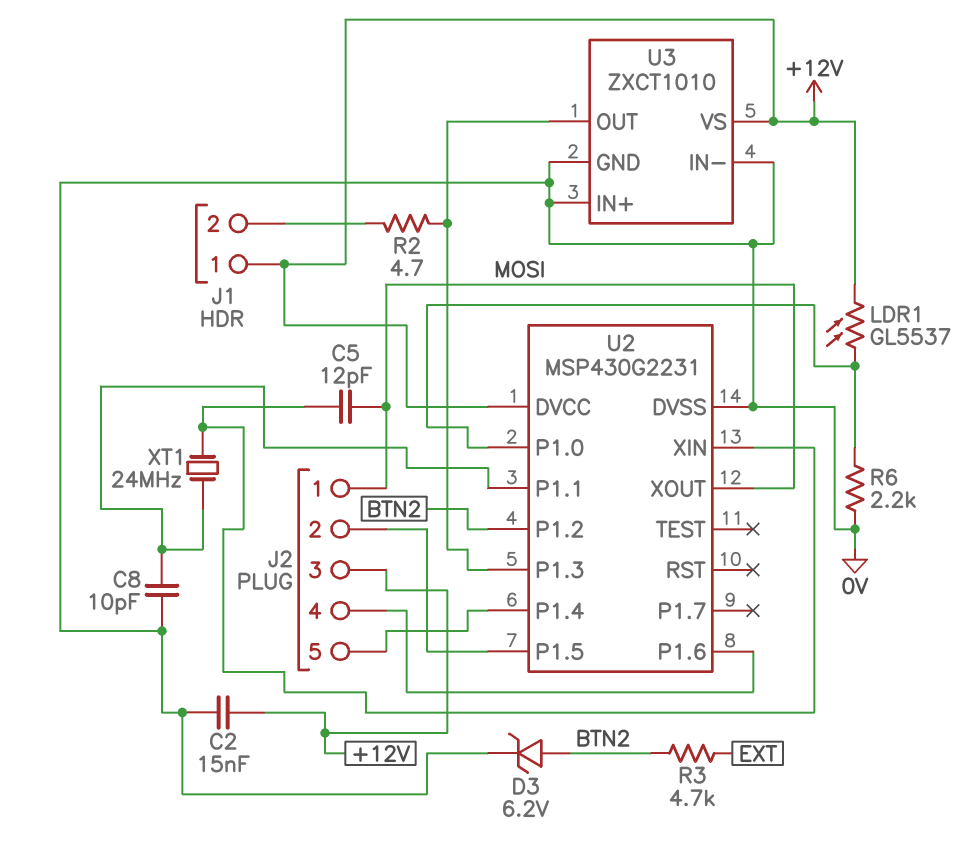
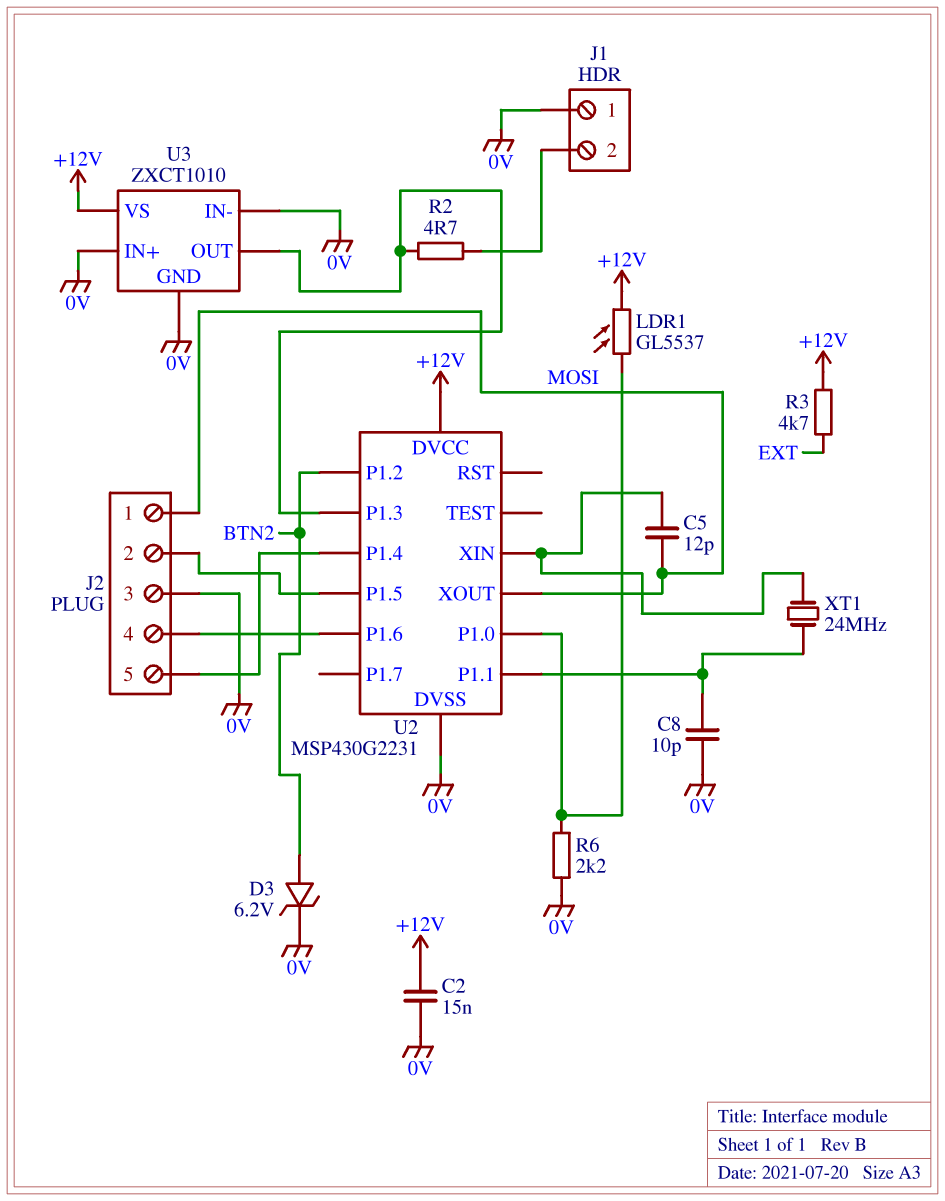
J1 pin 1: +12V -> 0V
J2 pin 3: +12V -> 0V
R3: 4.7k (BTN2, EXT) -> 4.7k (+12V, EXT)

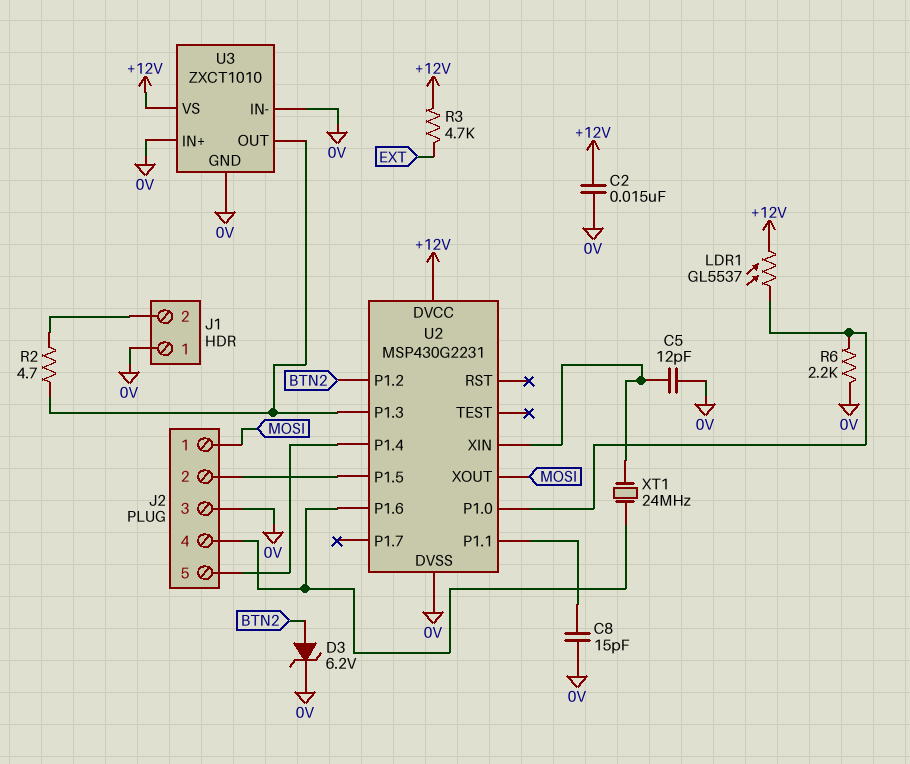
C5: 12pF (MOSI, U2/XIN) -> 12pF (0V, U2/XIN)
C8: 10pF (0V, U2/P1.1) -> 15pF (0V, U2/P1.1)
XT1: 24MHz (U2/P1.1, U2/XIN) -> 24MHz (J2/4, U2/XIN)

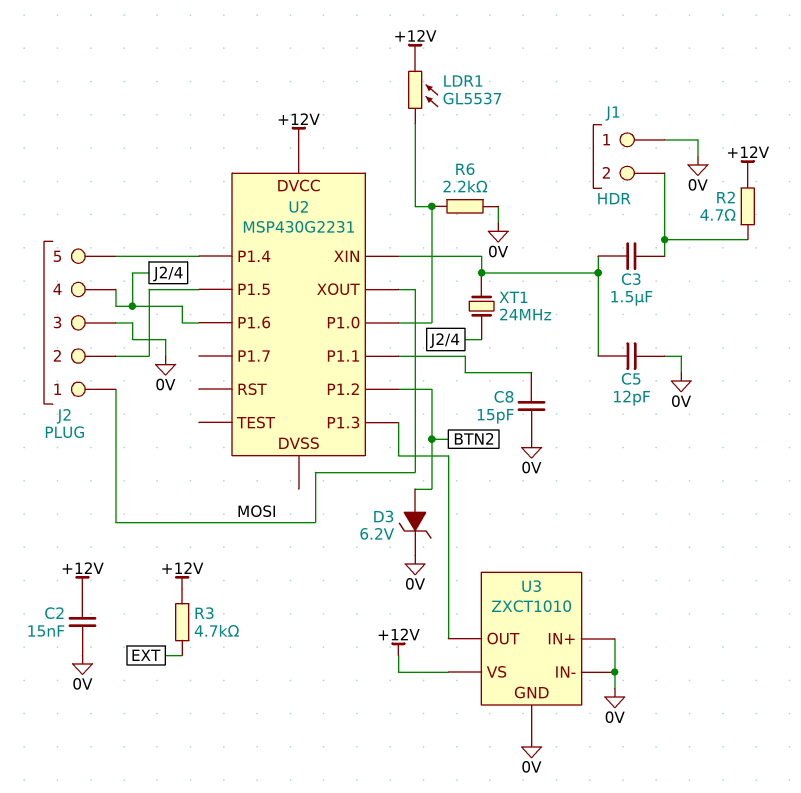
C3: none -> 1.5uF (J1/2, U2/XIN)
R2: 4.7 (J1/2, U2/P1.3) -> 4.7 (+12V, J1/2)
U2 pin DVSS: 0V -> none

